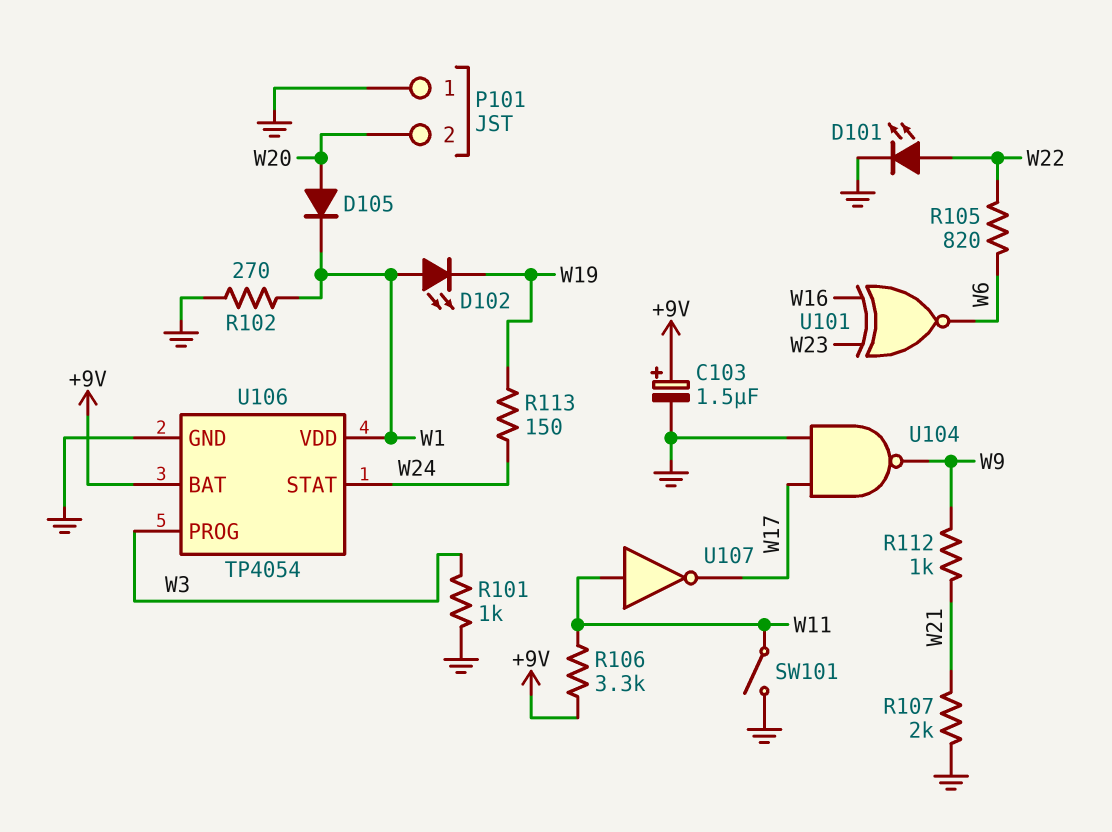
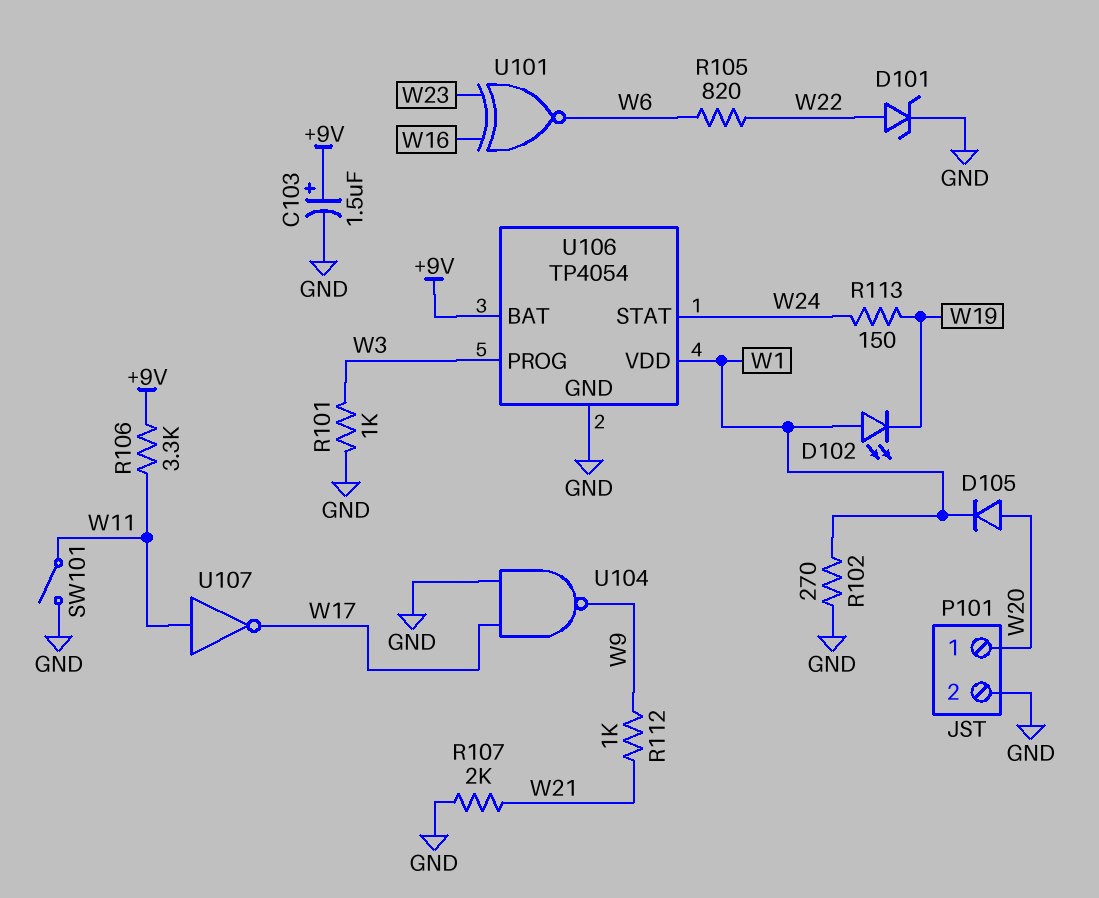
D101: LED (A W22, K GND) -> zener (A W22, K GND)
P101 pin 1: GND -> W20
P101 pin 2: W20 -> GND

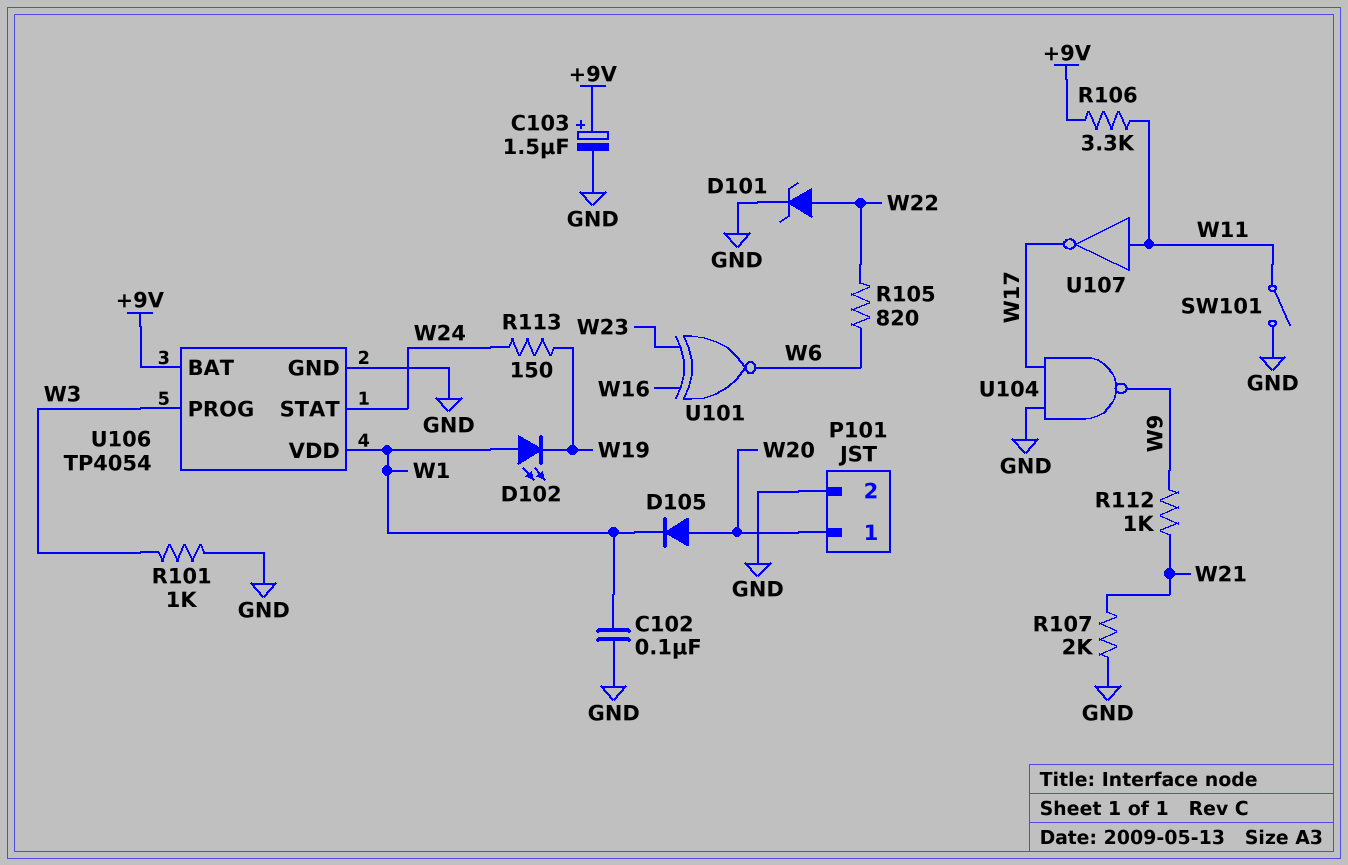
C102: none -> 100nF (GND, W1)
R102: 270 (GND, W1) -> none

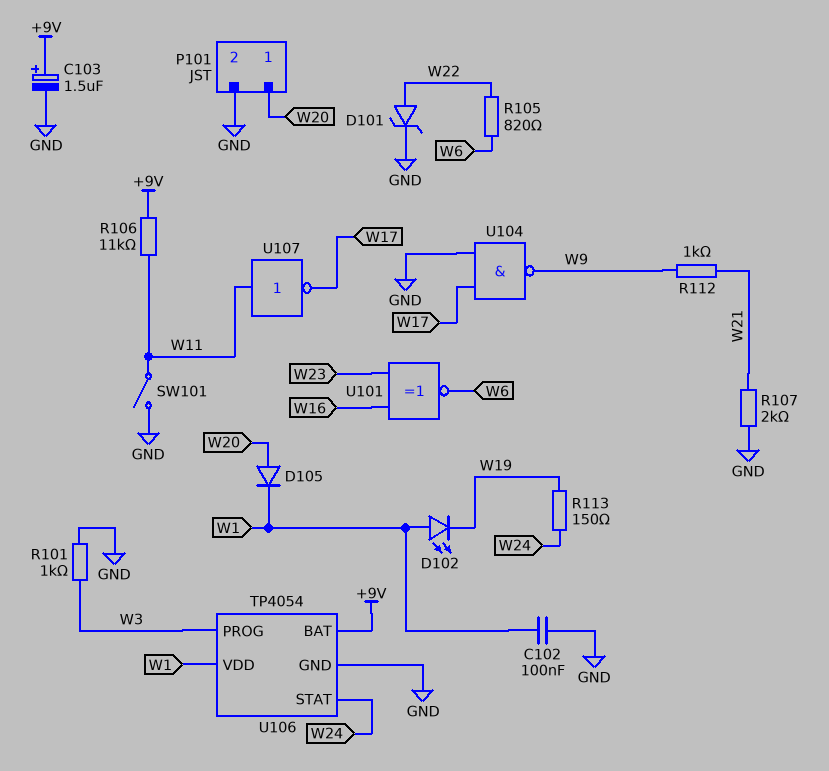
R106: 3.3k (+9V, W11) -> 11k (+9V, W11)

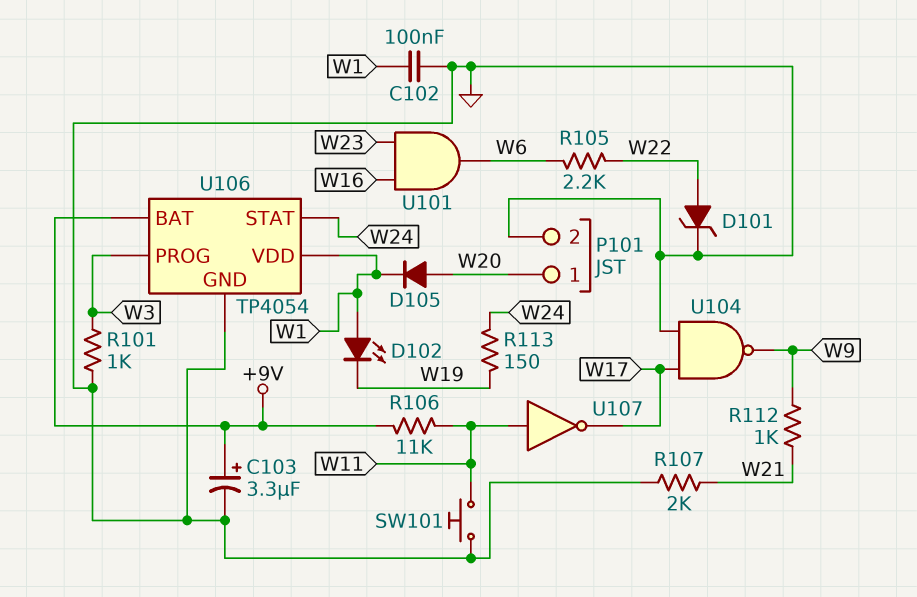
C103: 1.5uF (plus +9V, minus GND) -> 3.3uF (plus +9V, minus GND)
R105: 820 (W6, W22) -> 2.2k (W6, W22)
SW101: switch (GND, W11) -> button (GND, W11)
U101: XNOR (in W16, in W23, out W6) -> AND (in W16, in W23, out W6)

